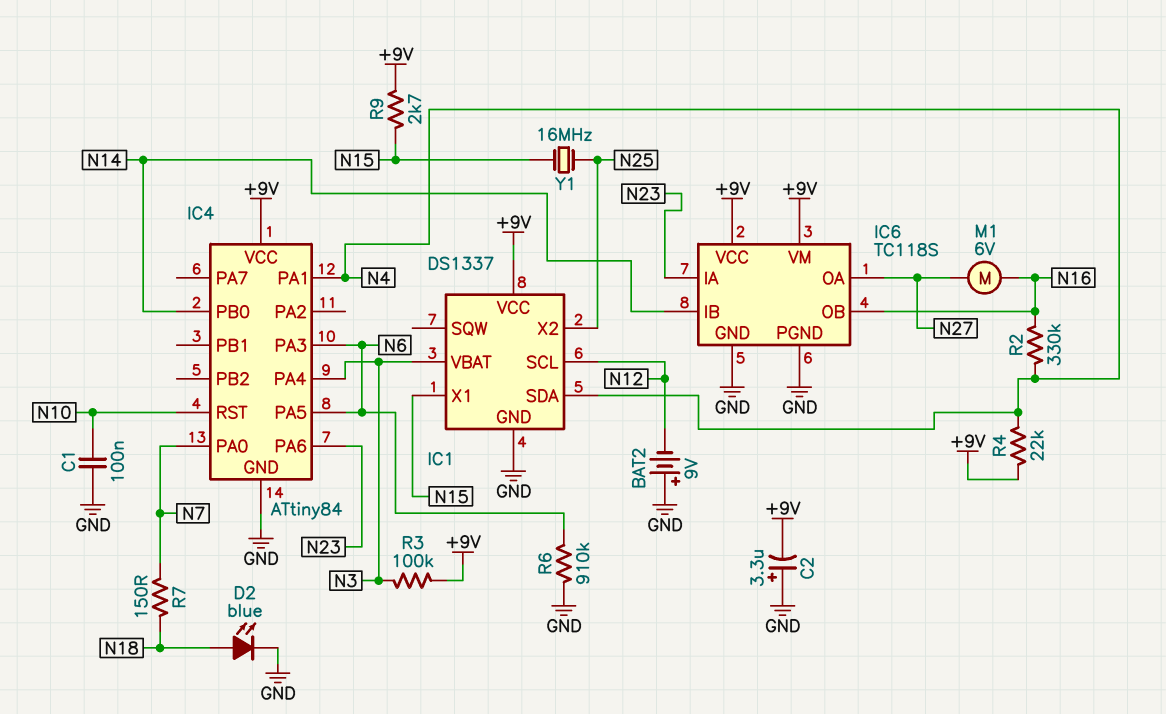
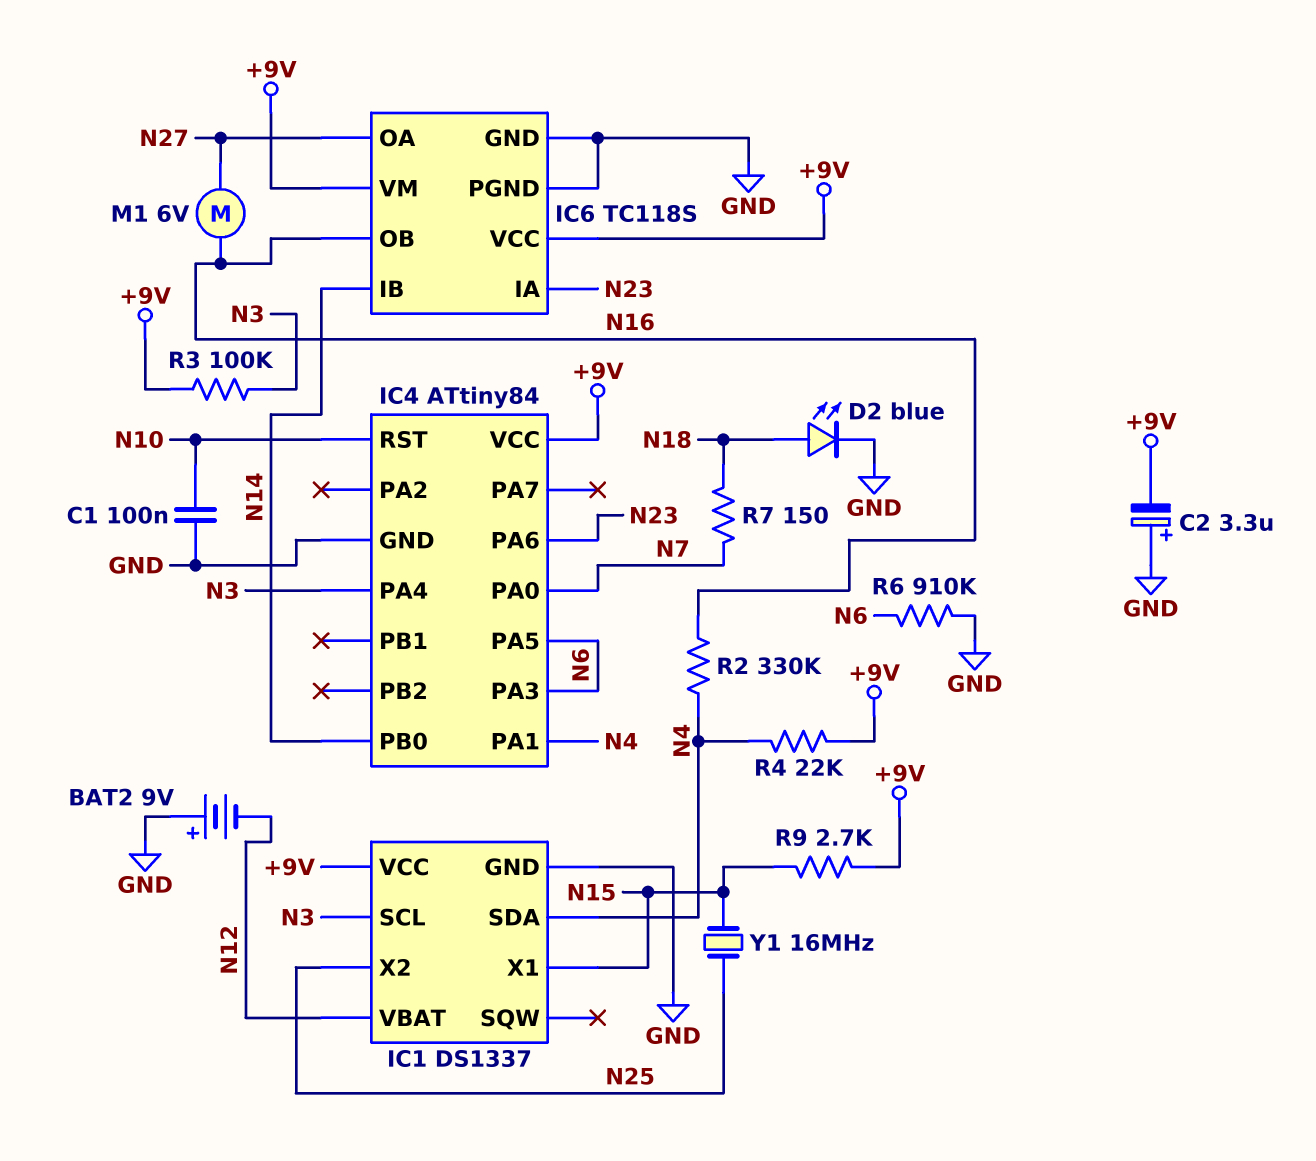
IC1 pin SCL: N12 -> N3
IC1 pin VBAT: N3 -> N12

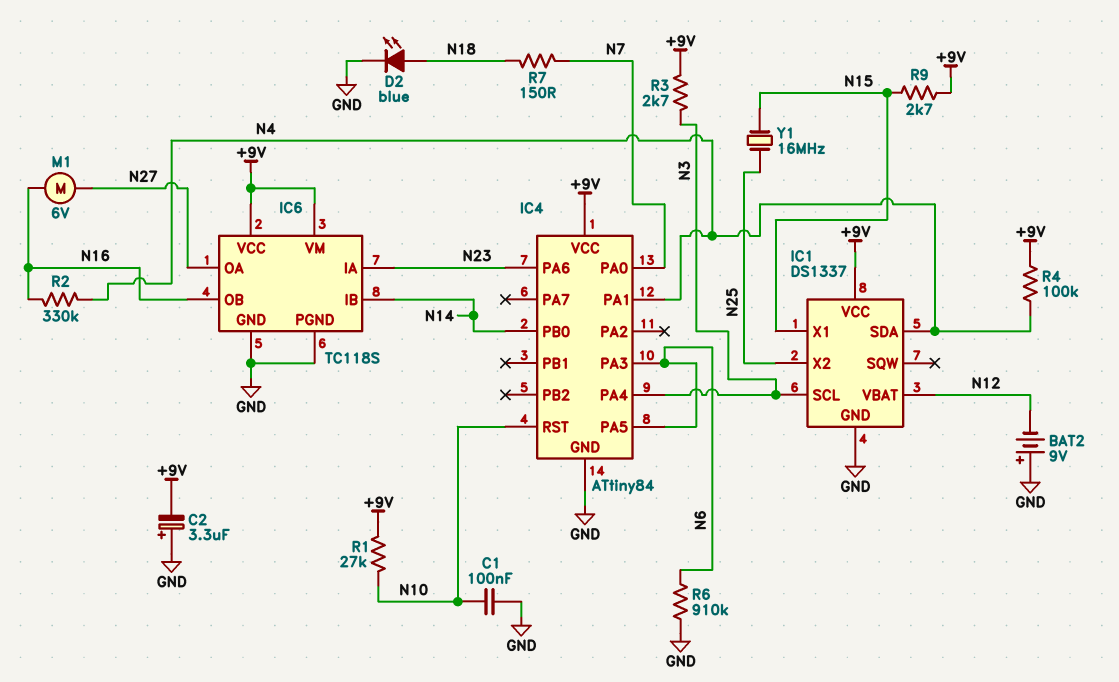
R1: none -> 27k (+9V, N10)
R3: 100k (+9V, N3) -> 2.7k (+9V, N3)
R4: 22k (+9V, N4) -> 100k (+9V, N4)

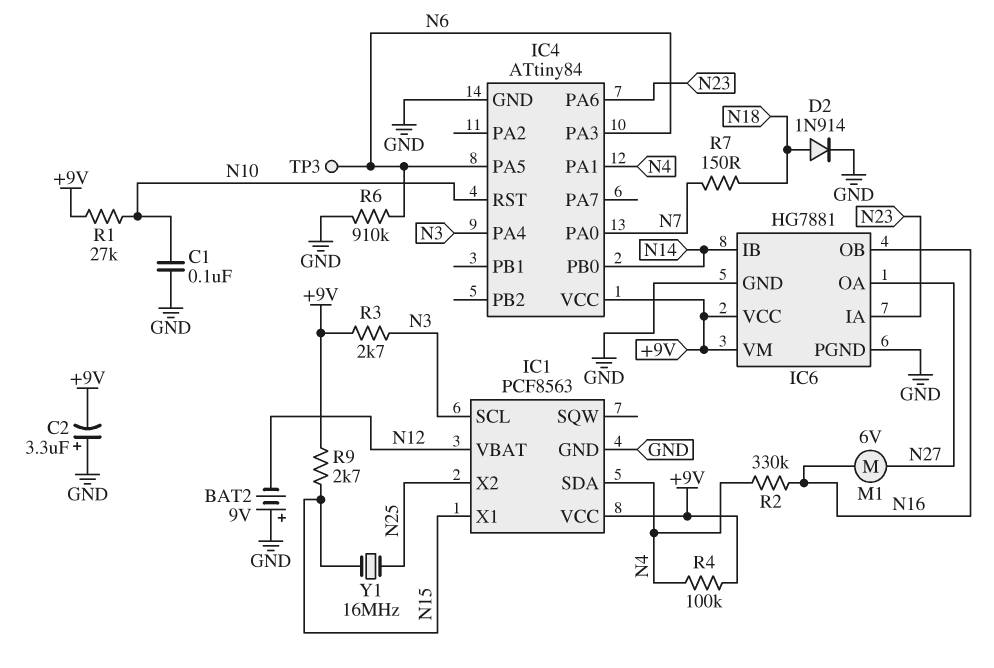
D2: LED blue (A N18, K GND) -> diode 1N914 (A N18, K GND)
IC1: DS1337 -> PCF8563
IC6: TC118S -> HG7881
TP3: none -> test point (N6)

